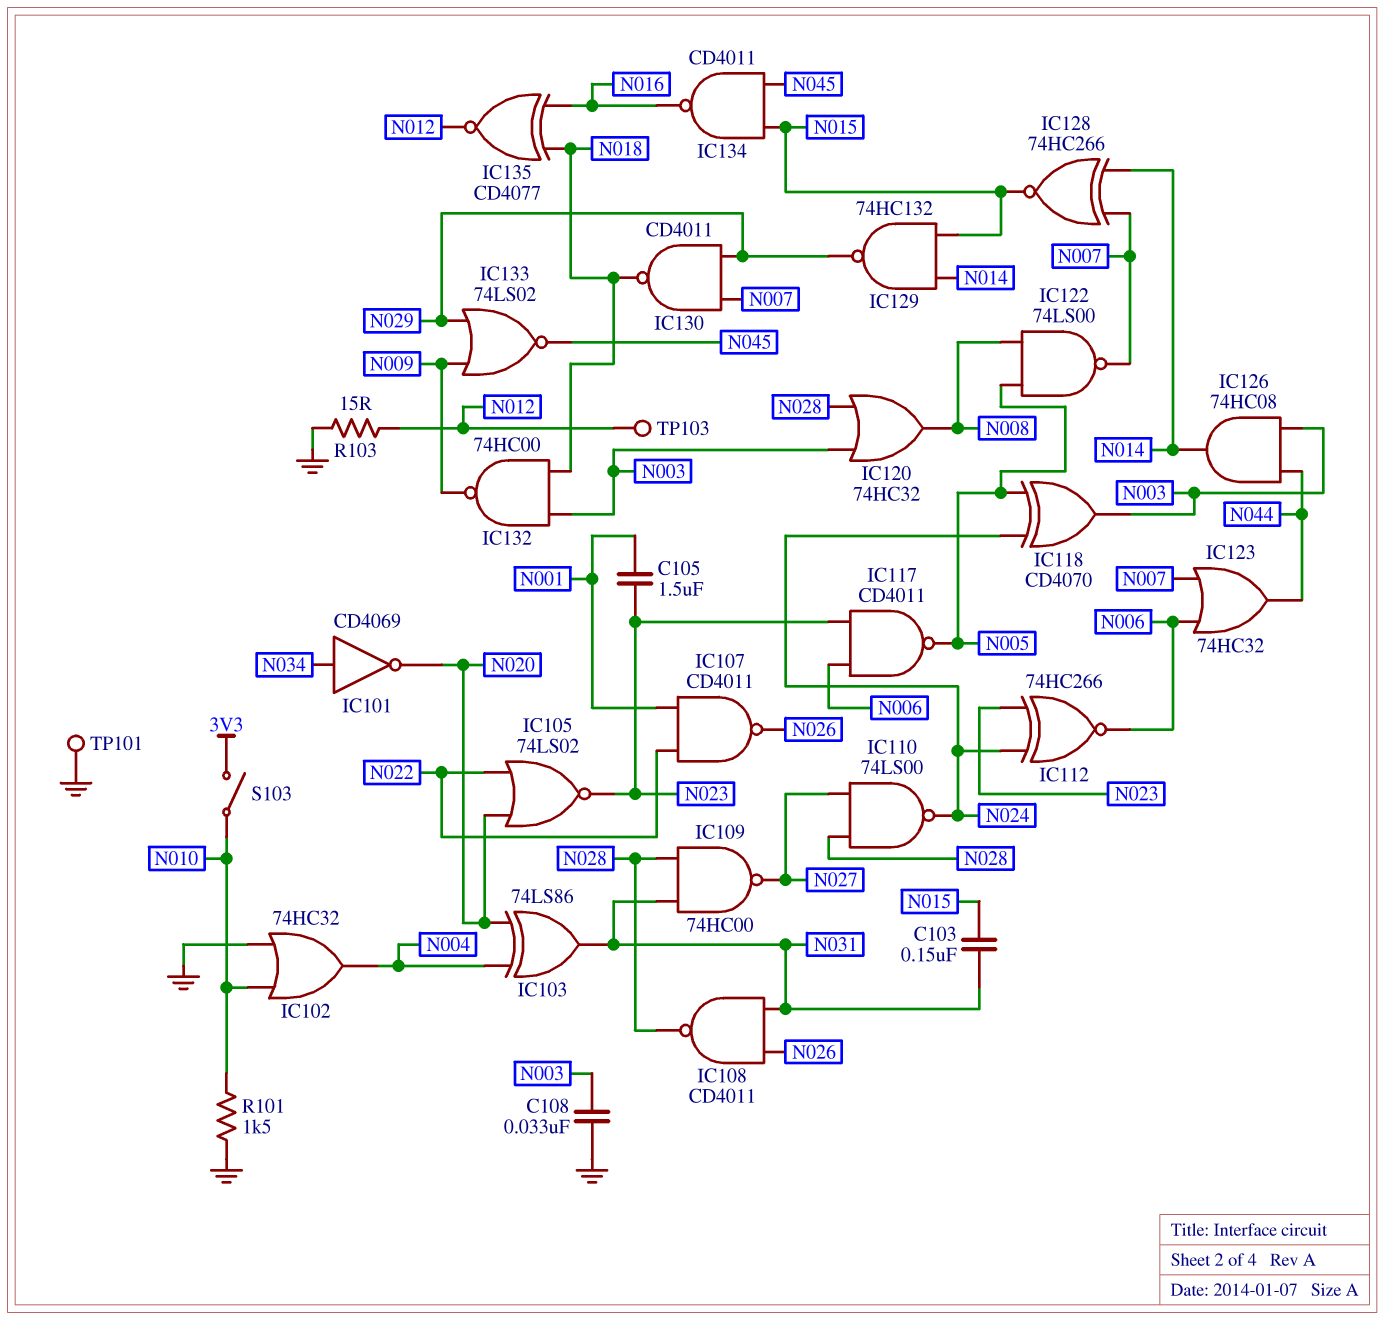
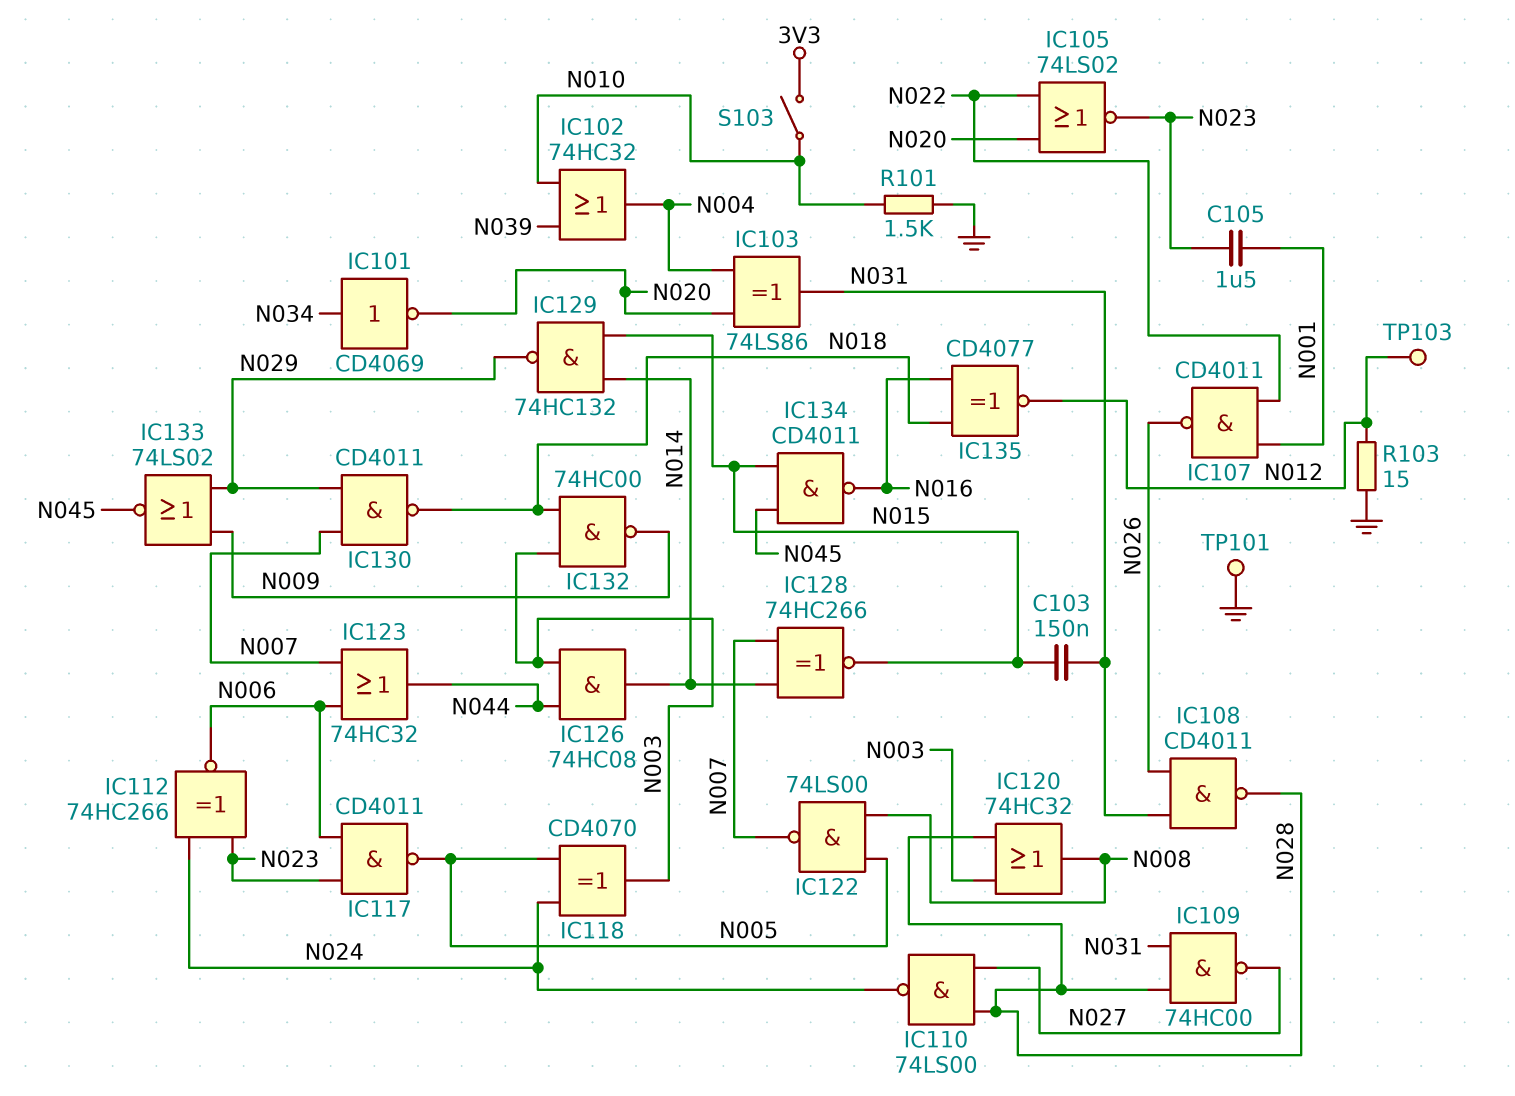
C108: 33nF (GND, N003) -> none
IC102: OR 74HC32 (in GND, in N010, out N004) -> OR 74HC32 (in N010, in N039, out N004)

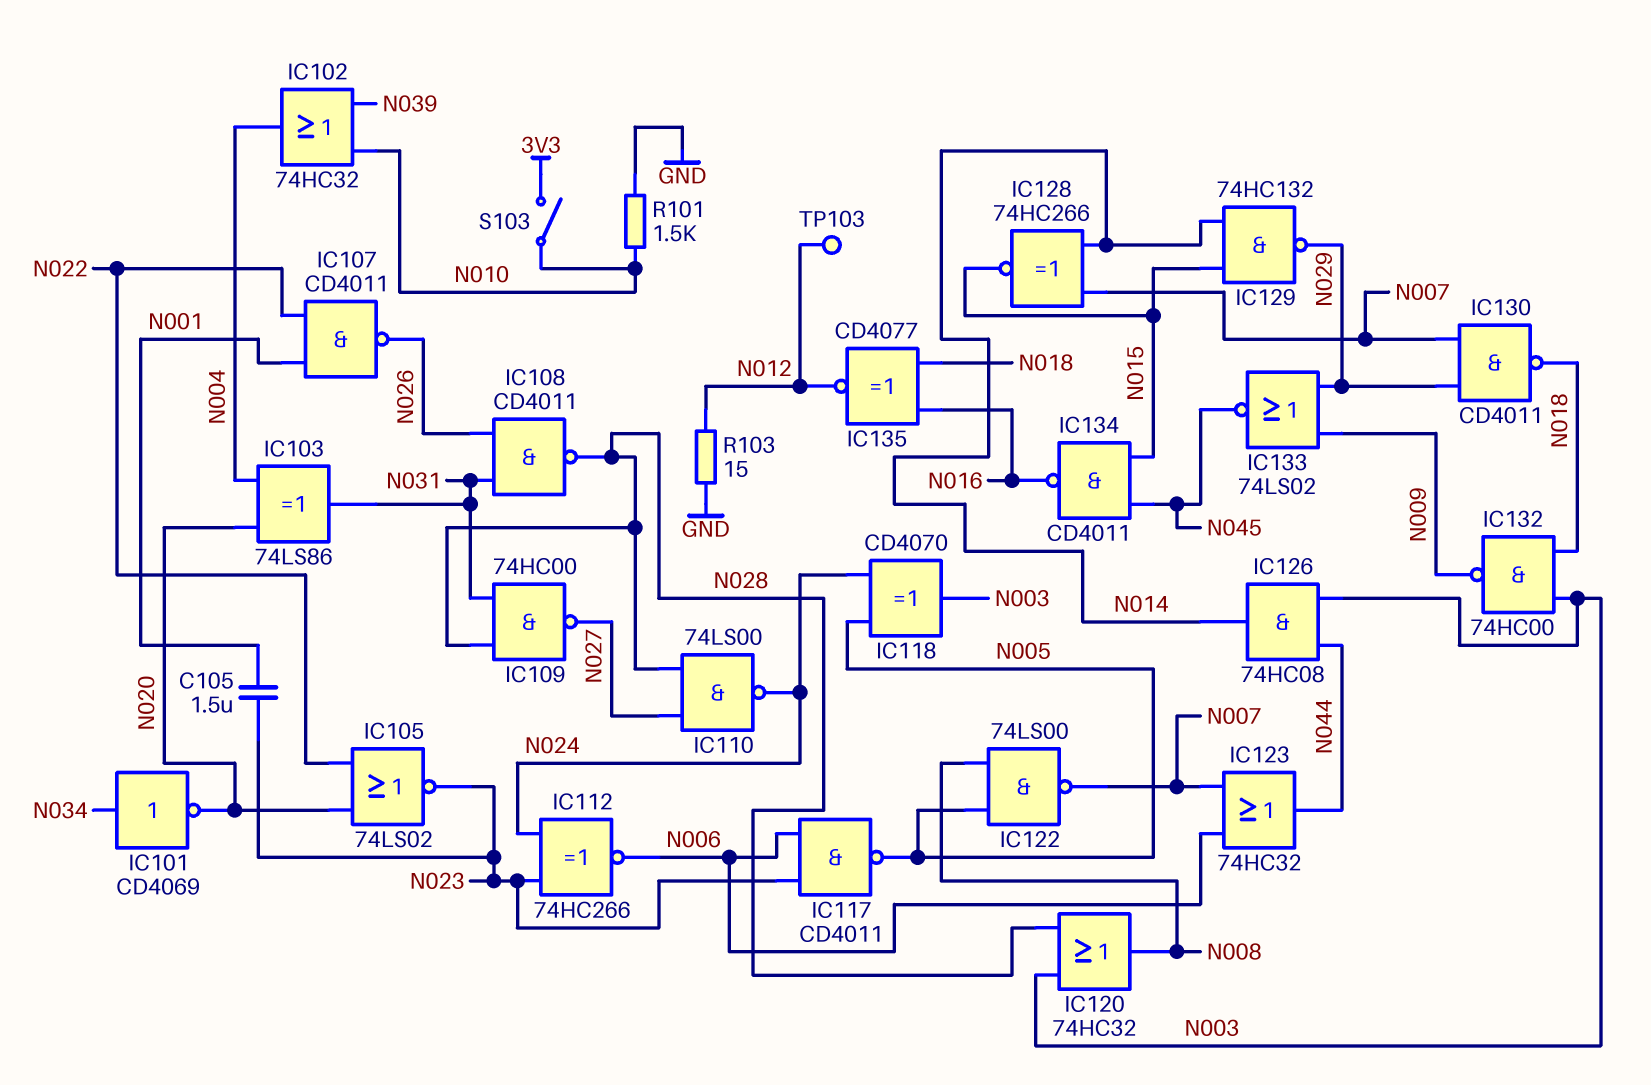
C103: 150nF (N015, N031) -> none
TP101: test point (GND) -> none

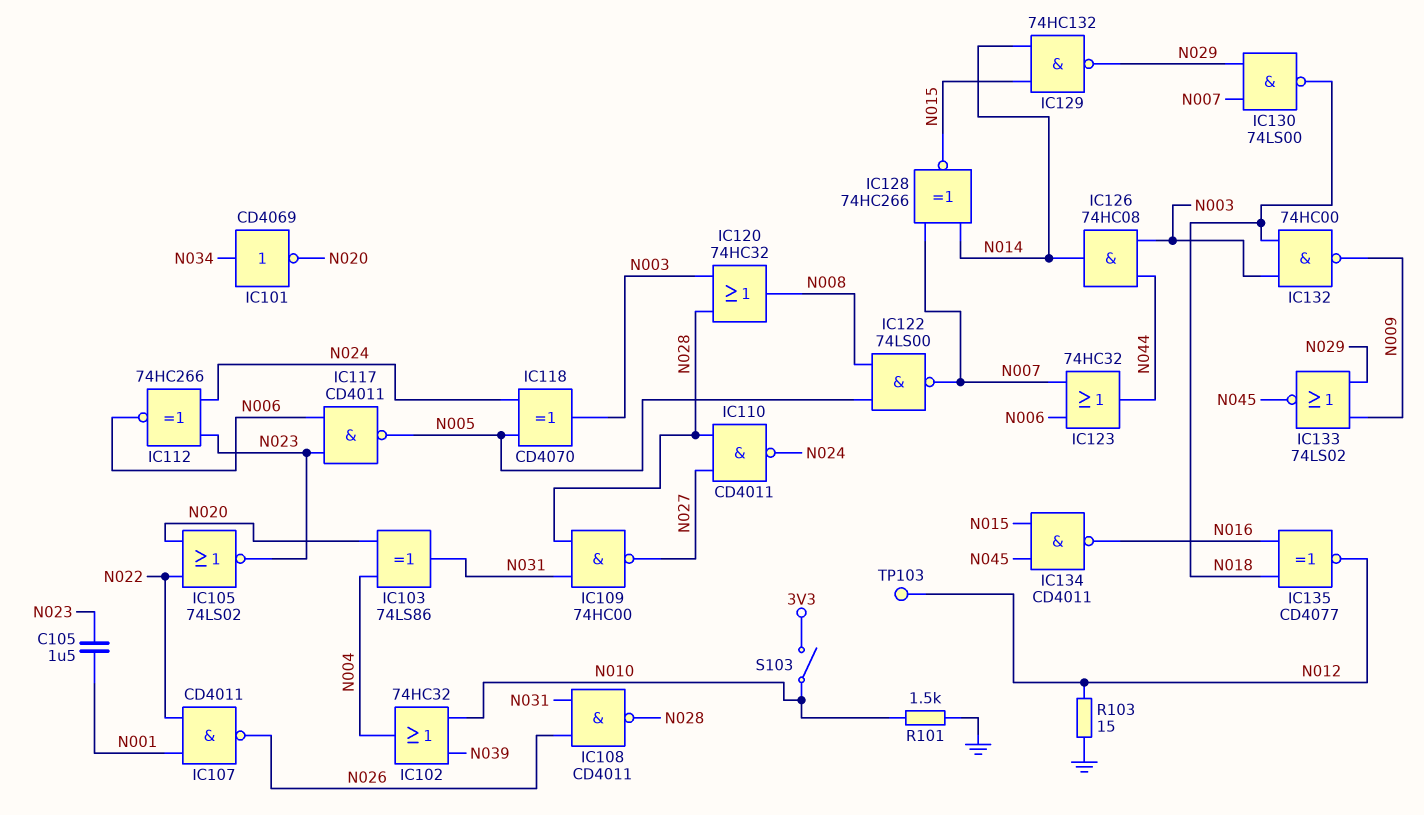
IC110: NAND 74LS00 (in N027, in N028, out N024) -> NAND CD4011 (in N027, in N028, out N024)
IC130: NAND CD4011 (in N007, in N029, out N018) -> NAND 74LS00 (in N007, in N029, out N018)

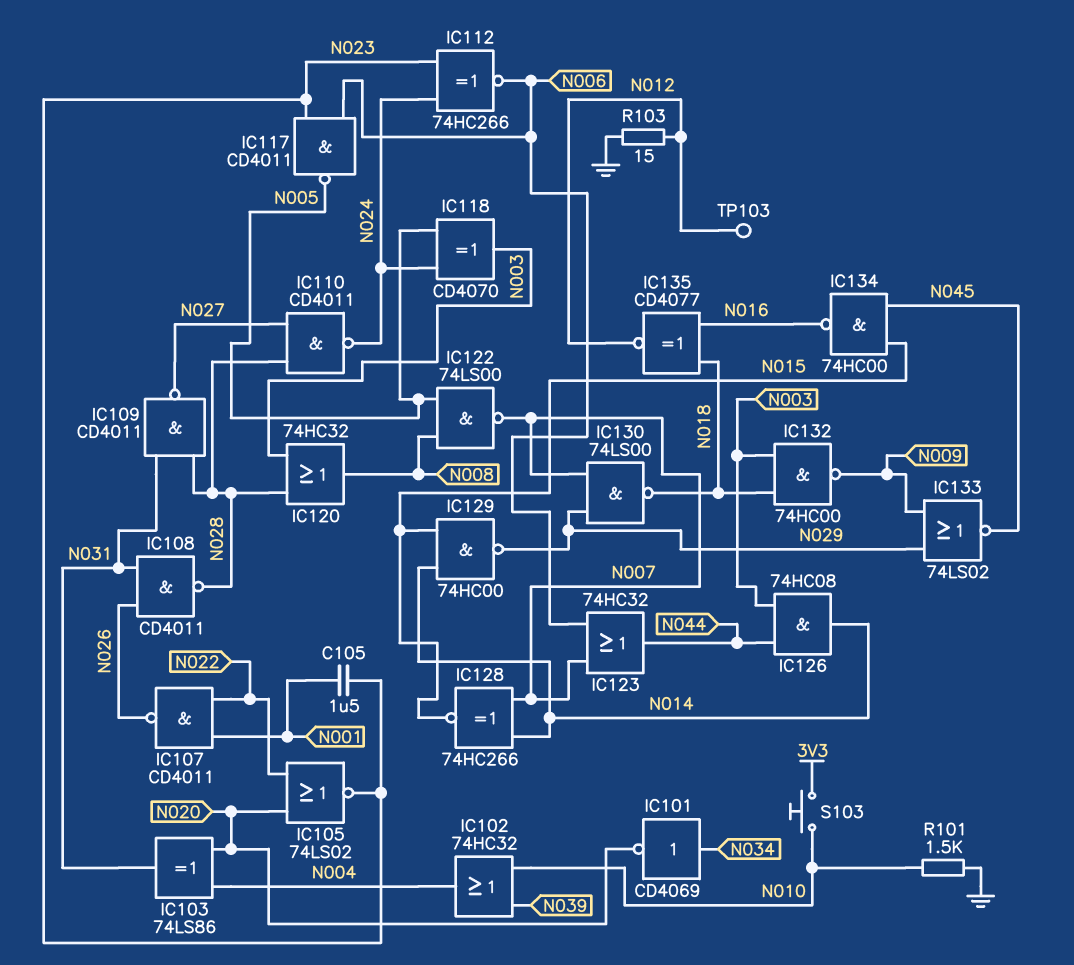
IC109: NAND 74HC00 (in N028, in N031, out N027) -> NAND CD4011 (in N028, in N031, out N027)
IC129: NAND 74HC132 (in N014, in N015, out N029) -> NAND 74HC00 (in N014, in N015, out N029)
IC134: NAND CD4011 (in N015, in N045, out N016) -> NAND 74HC00 (in N015, in N045, out N016)
S103: switch (3V3, N010) -> button (3V3, N010)

